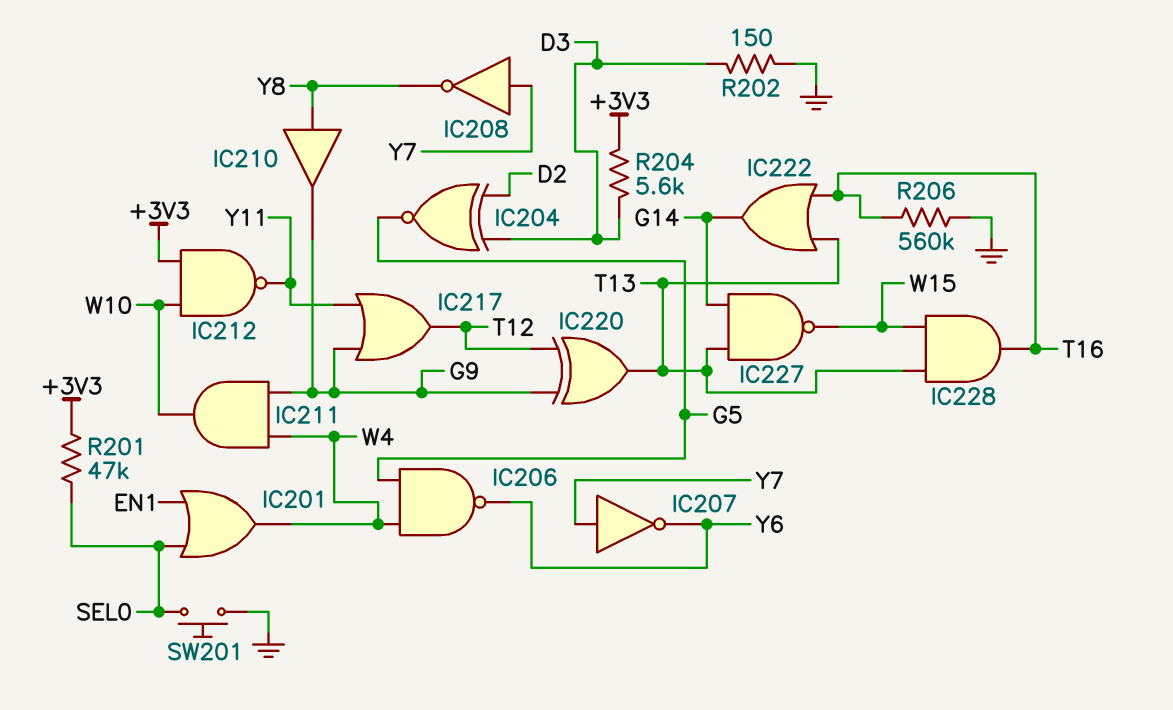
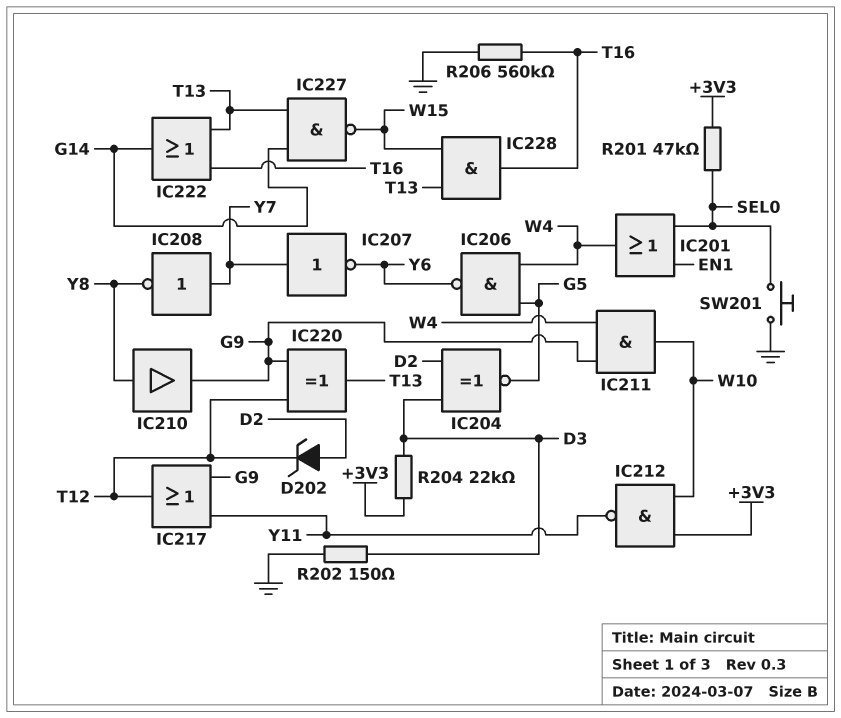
D202: none -> zener (A D2, K T12)
R204: 5.6k (+3V3, D3) -> 22k (+3V3, D3)

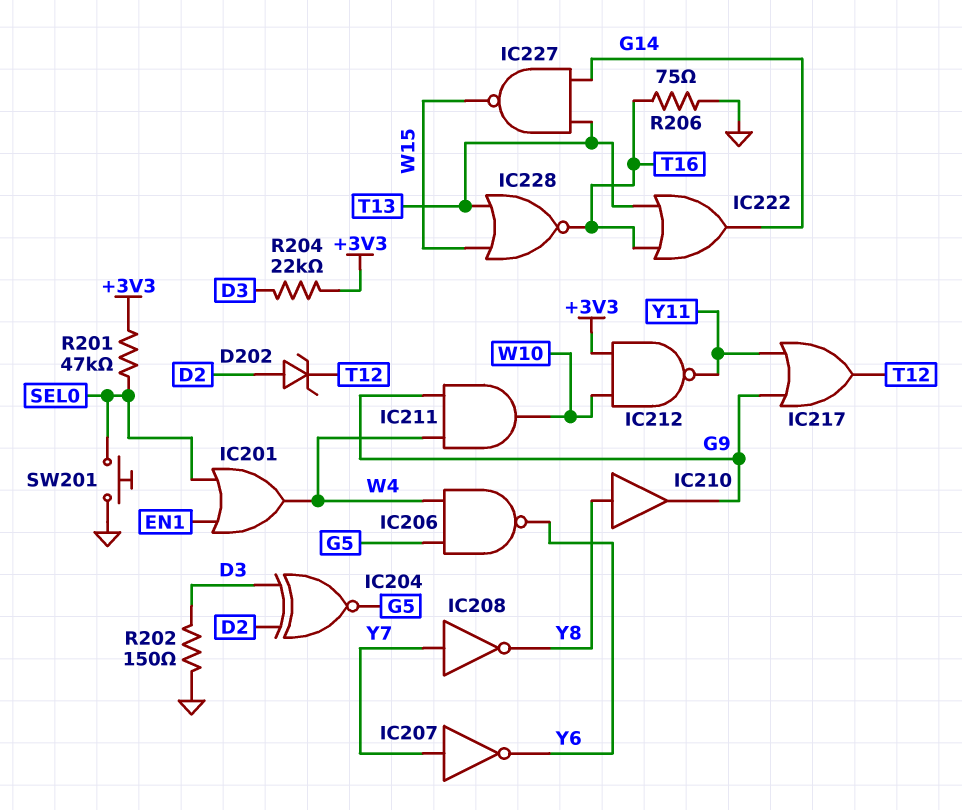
IC220: XOR (in G9, in T12, out T13) -> none
IC228: AND (in T13, in W15, out T16) -> NOR (in T13, in W15, out T16)
R206: 560k (GND, T16) -> 75 (GND, T16)

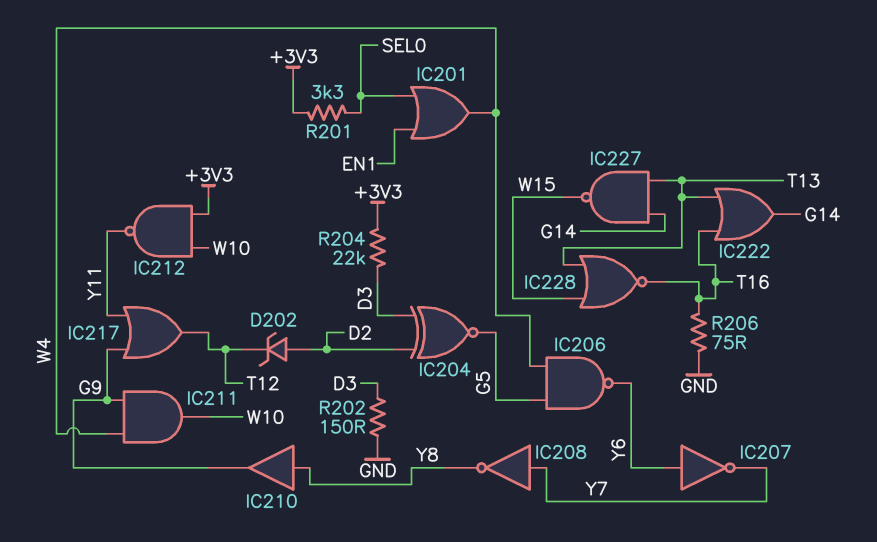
IC207: NOT (in Y7, out Y6) -> NOT (in Y6, out Y7)
R201: 47k (+3V3, SEL0) -> 3.3k (+3V3, SEL0)
SW201: button (GND, SEL0) -> none

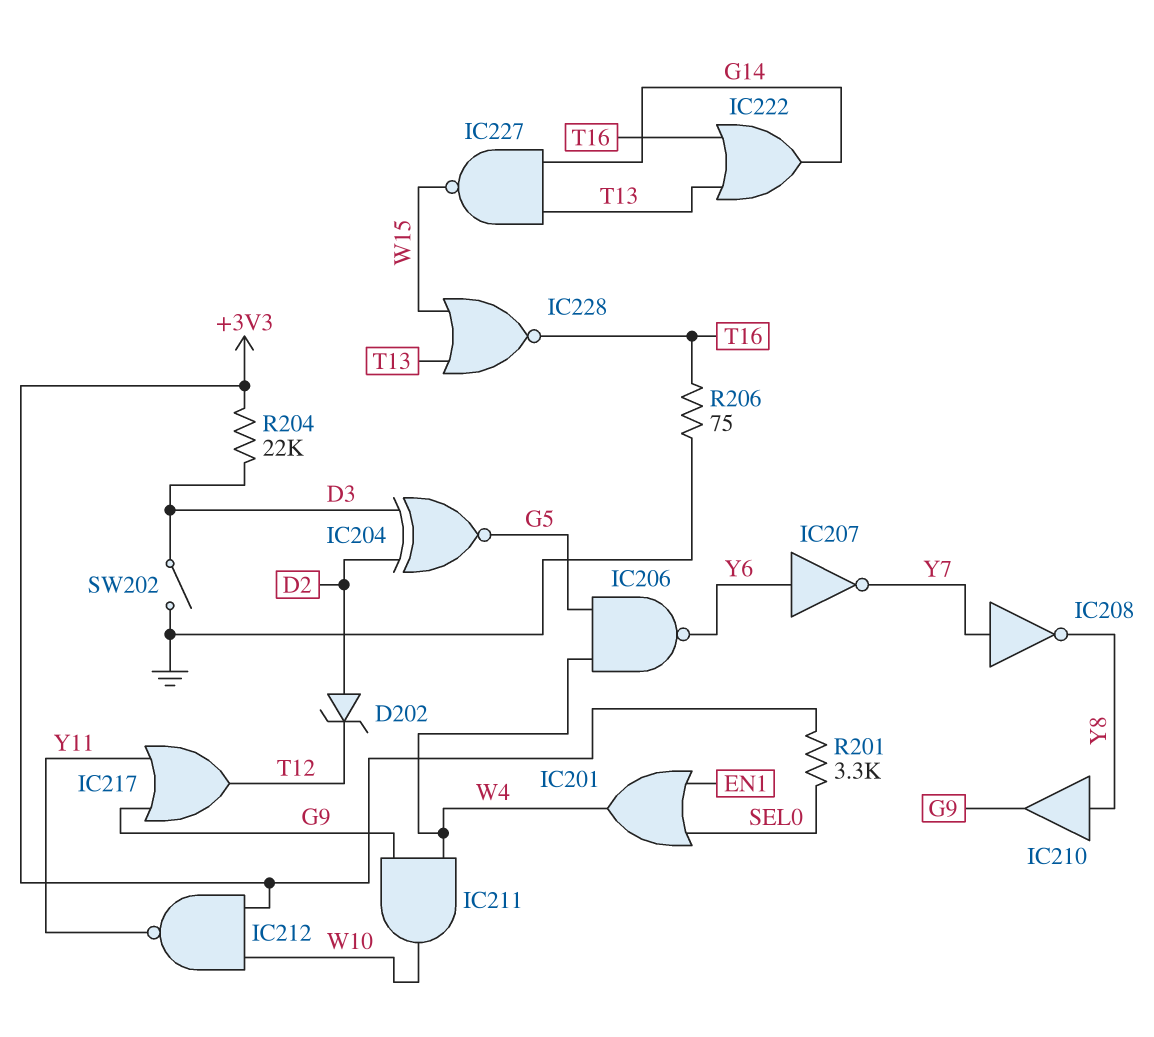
R202: 150 (D3, GND) -> none
SW202: none -> switch (D3, GND)

